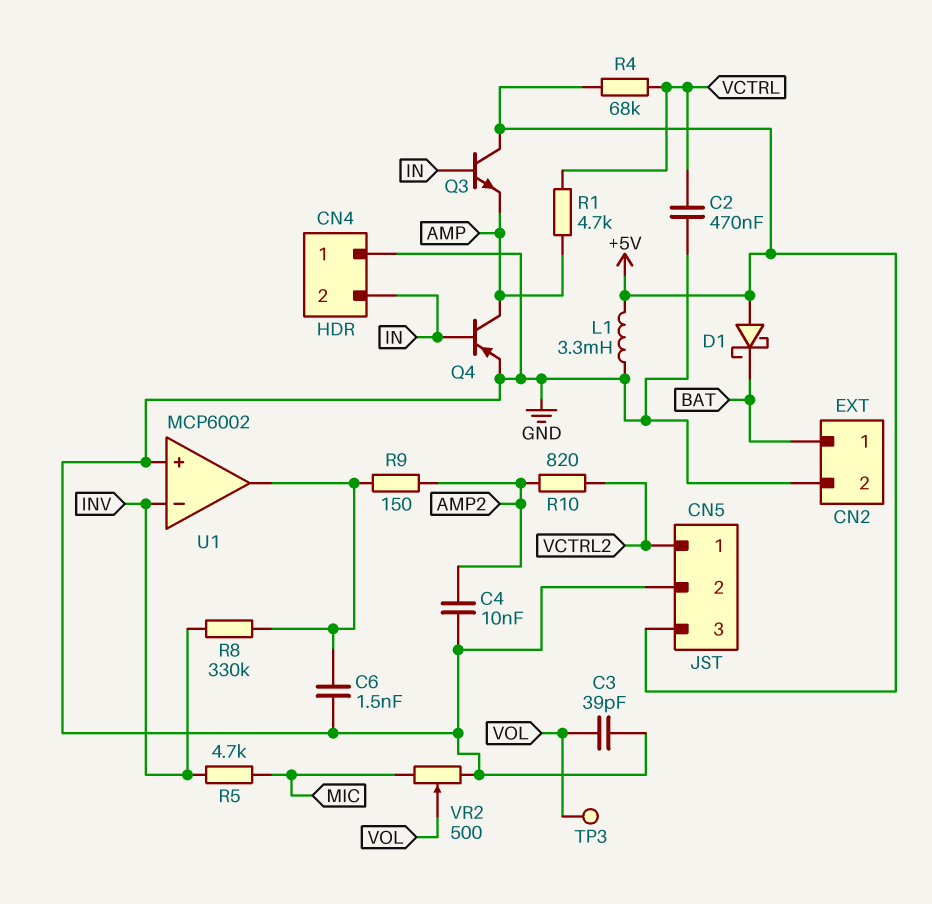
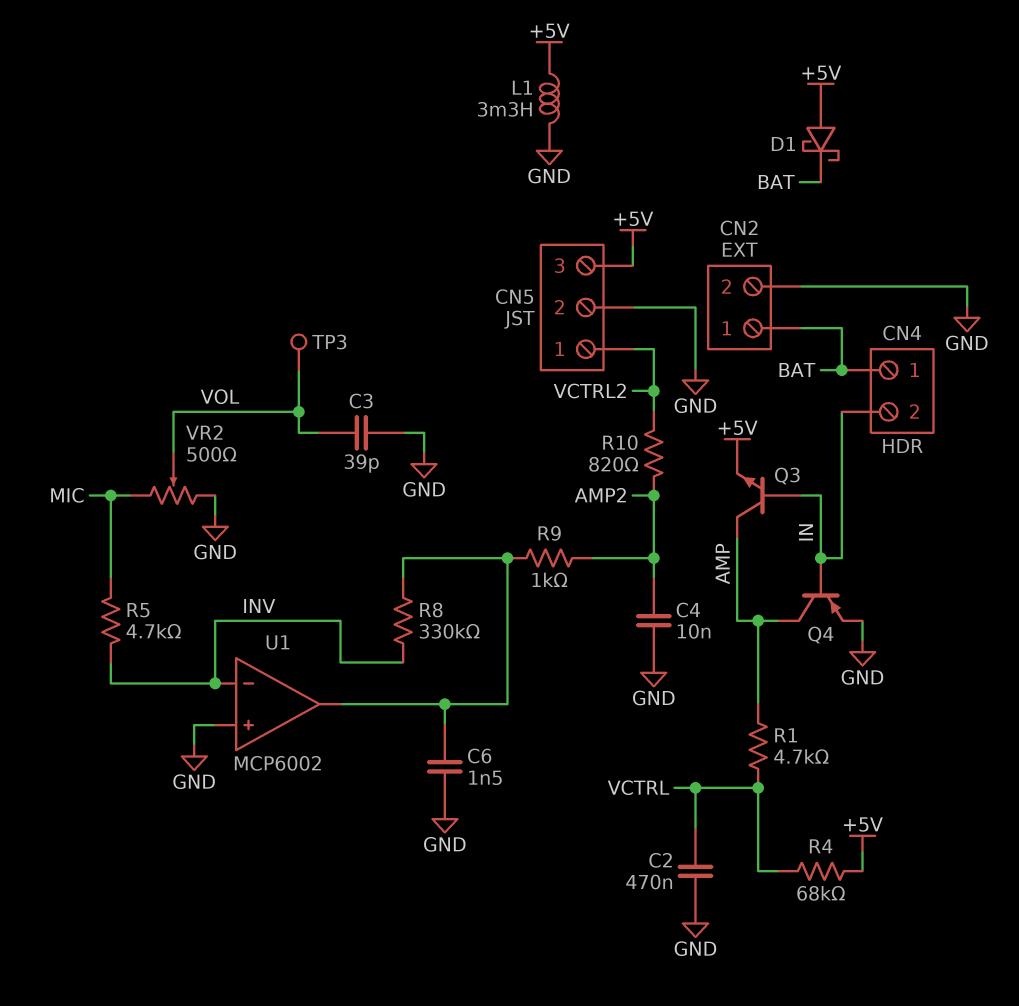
CN4 pin 1: GND -> BAT
Q3: NPN (B IN, C +5V, E AMP) -> NPN (B IN, C AMP, E +5V)
R9: 150 (AMP2, U1/out) -> 1k (AMP2, U1/out)

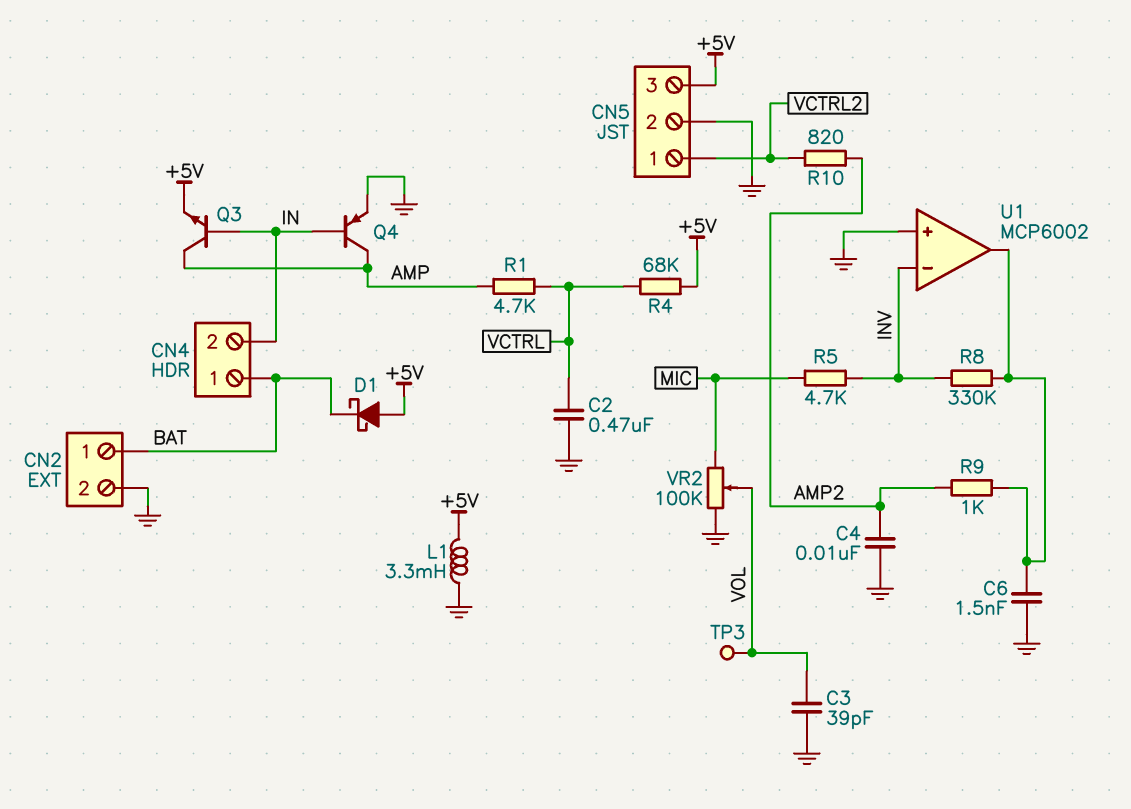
VR2: 500 (GND, MIC, wiper VOL) -> 100k (GND, MIC, wiper VOL)

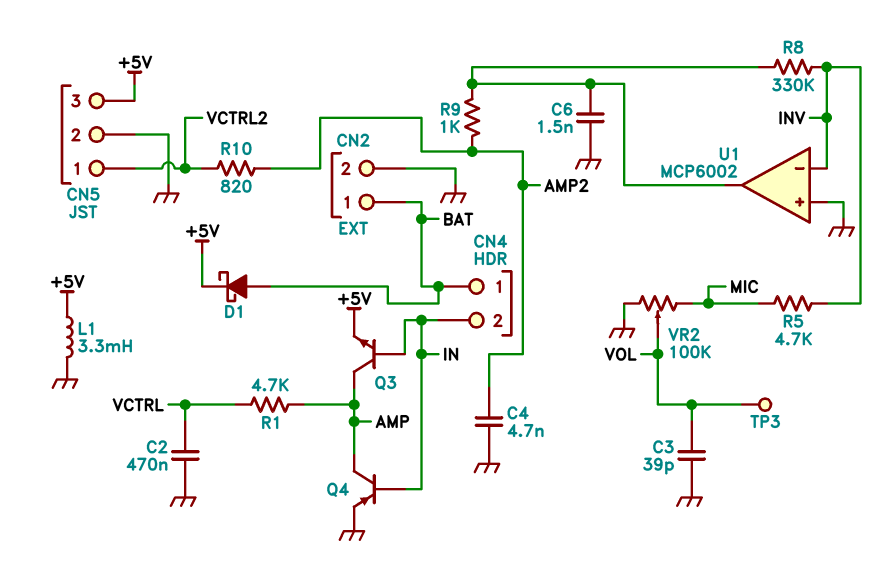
C4: 10nF (AMP2, GND) -> 4.7nF (AMP2, GND)
D1: schottky (A +5V, K BAT) -> schottky (A BAT, K +5V)
R4: 68k (+5V, VCTRL) -> none

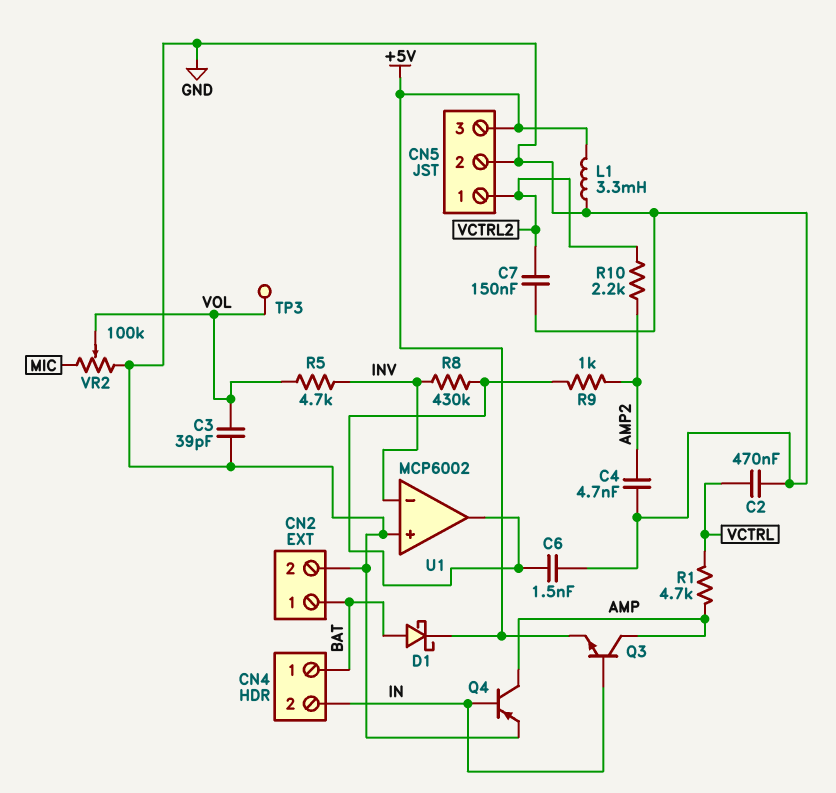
C7: none -> 150nF (GND, VCTRL2)
R5: 4.7k (INV, MIC) -> 4.7k (INV, VOL)
R8: 330k (INV, U1/out) -> 430k (INV, U1/out)
R10: 820 (AMP2, VCTRL2) -> 2.2k (AMP2, VCTRL2)

